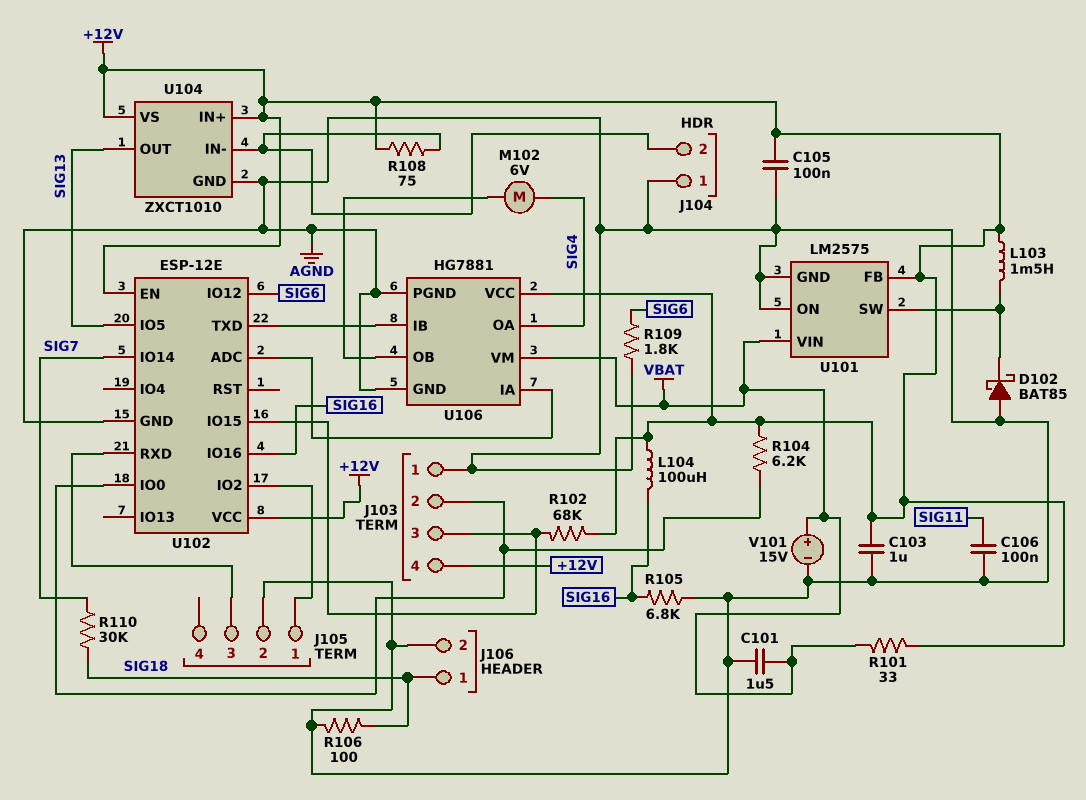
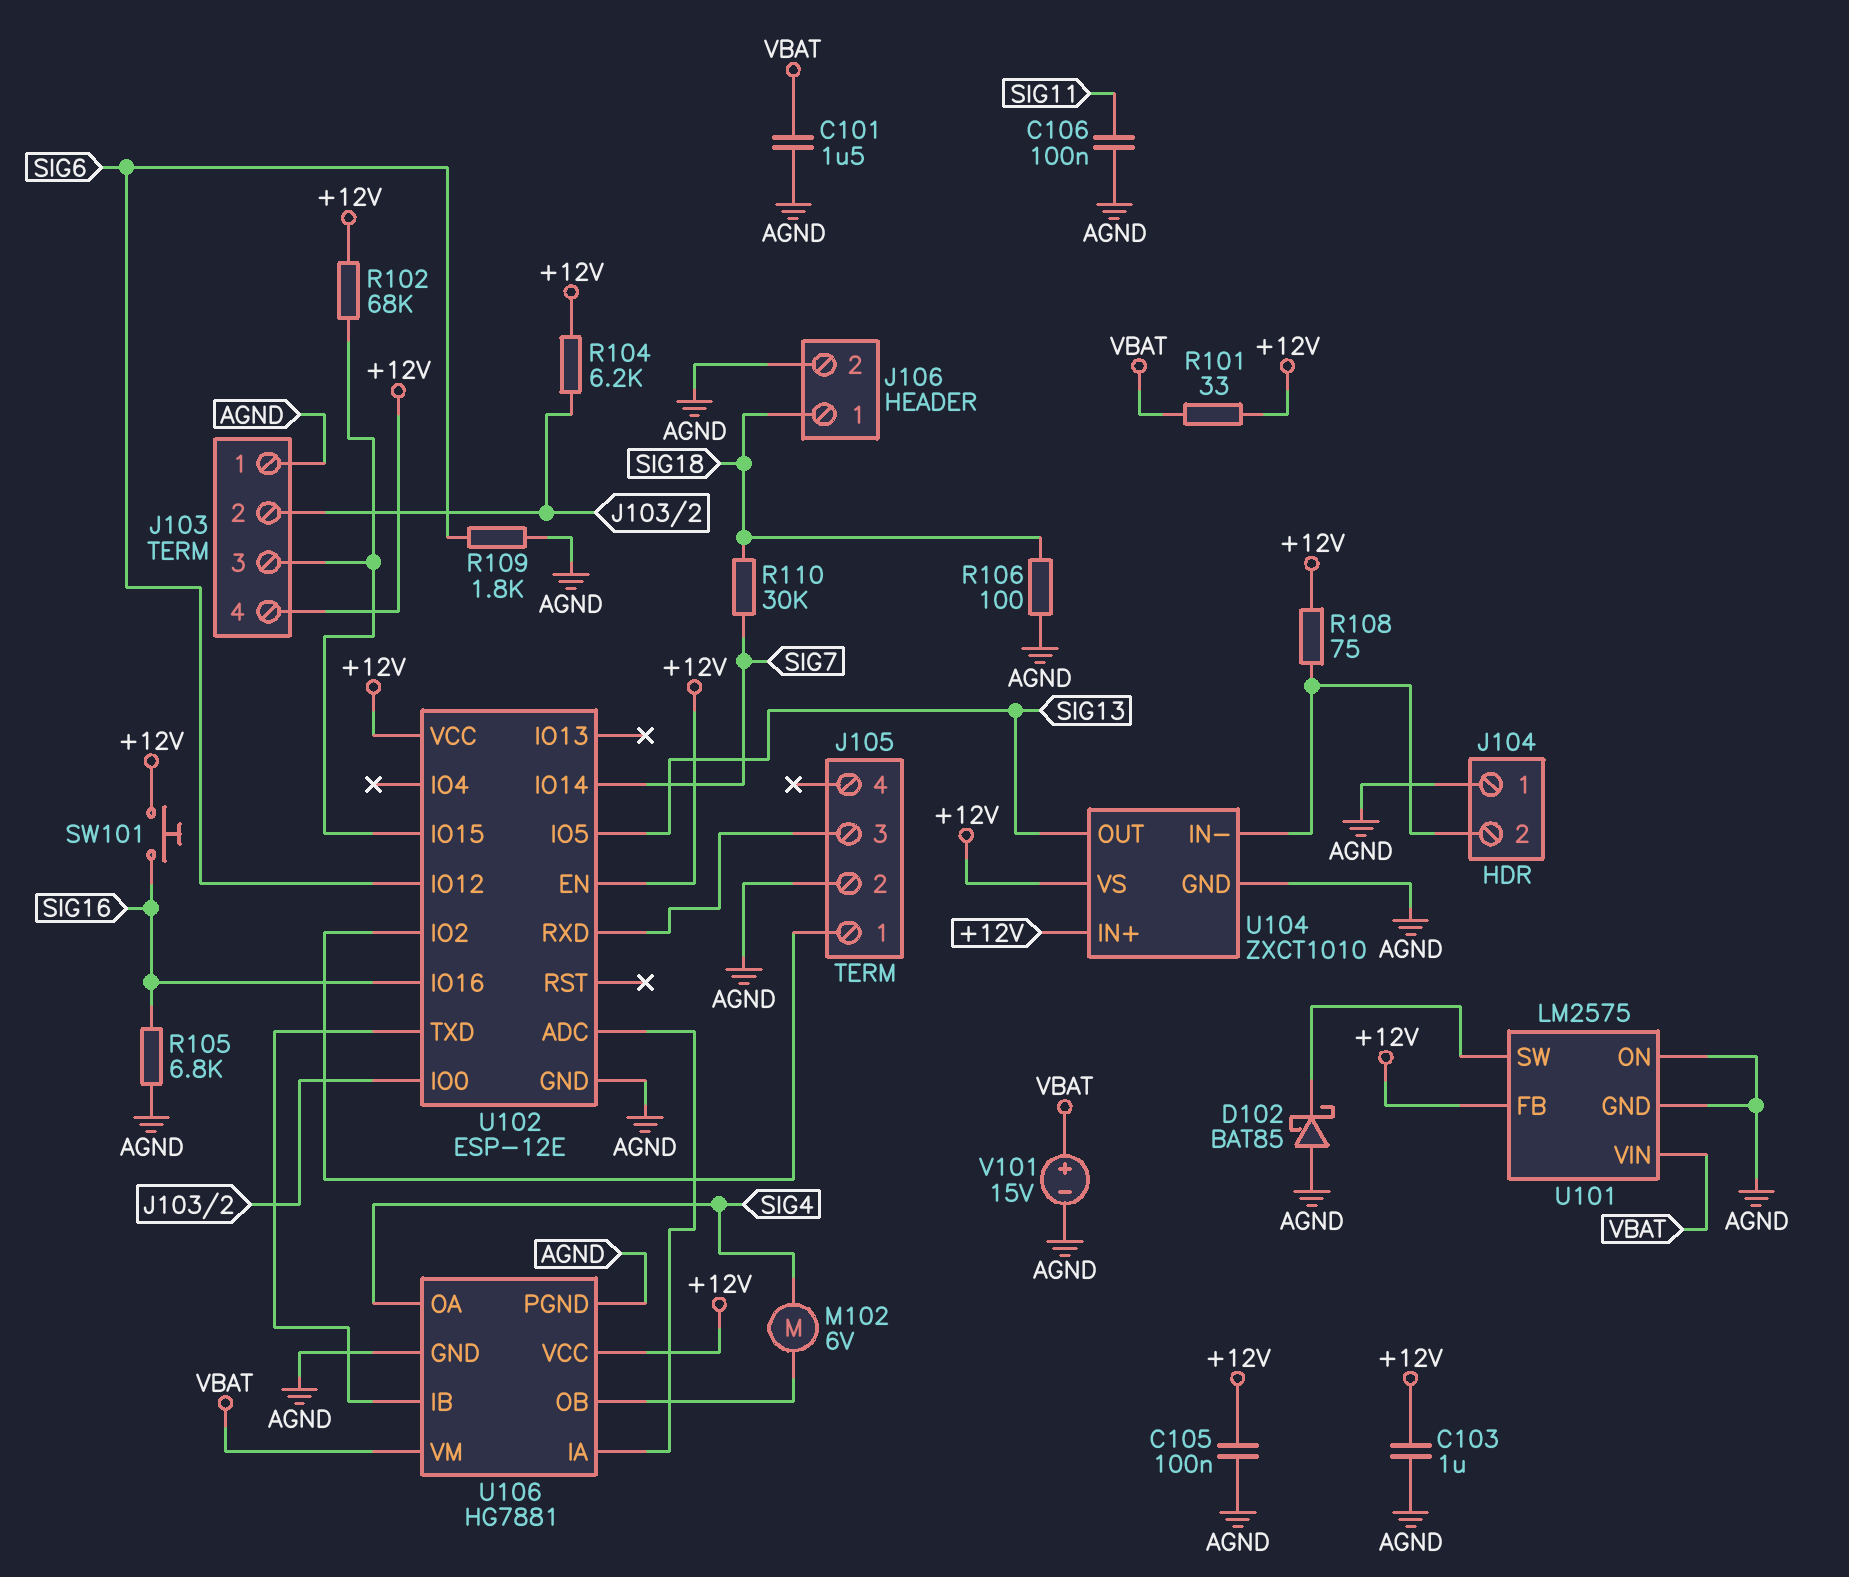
L103: 1.5mH (+12V, U101/SW) -> none
L104: 100uH (+12V, SIG16) -> none
SW101: none -> button (+12V, SIG16)

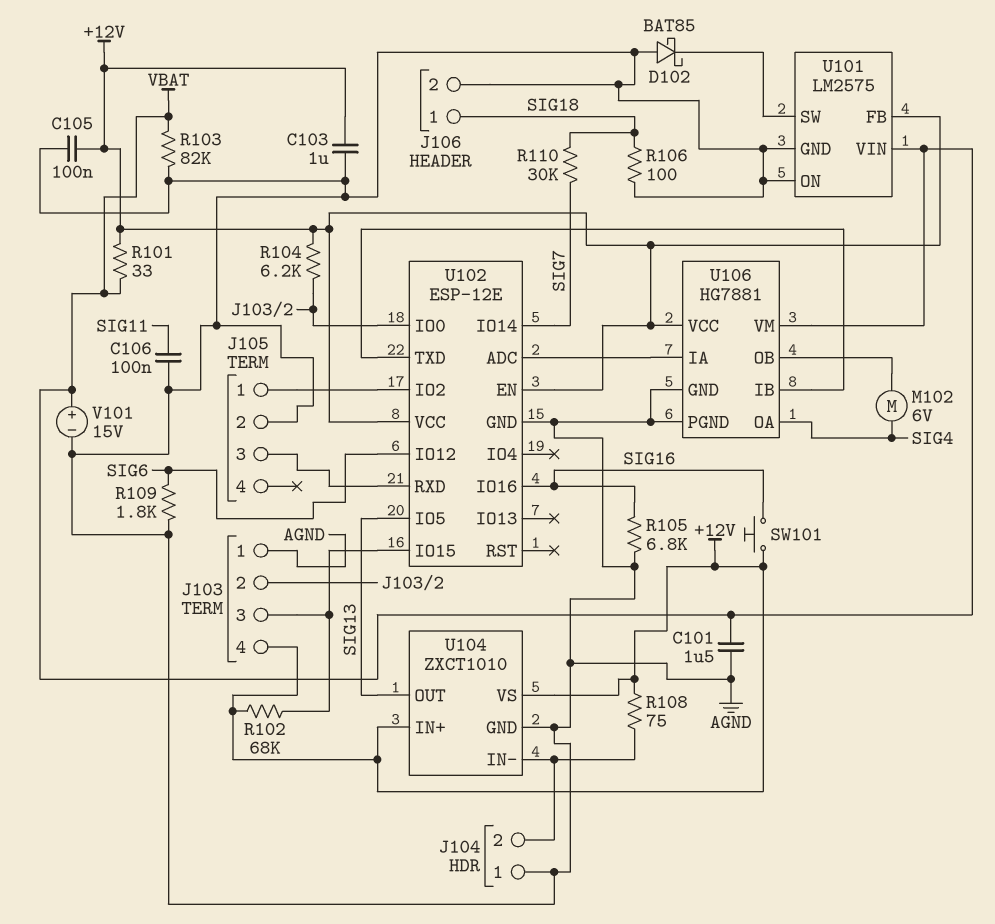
R103: none -> 82k (AGND, VBAT)

